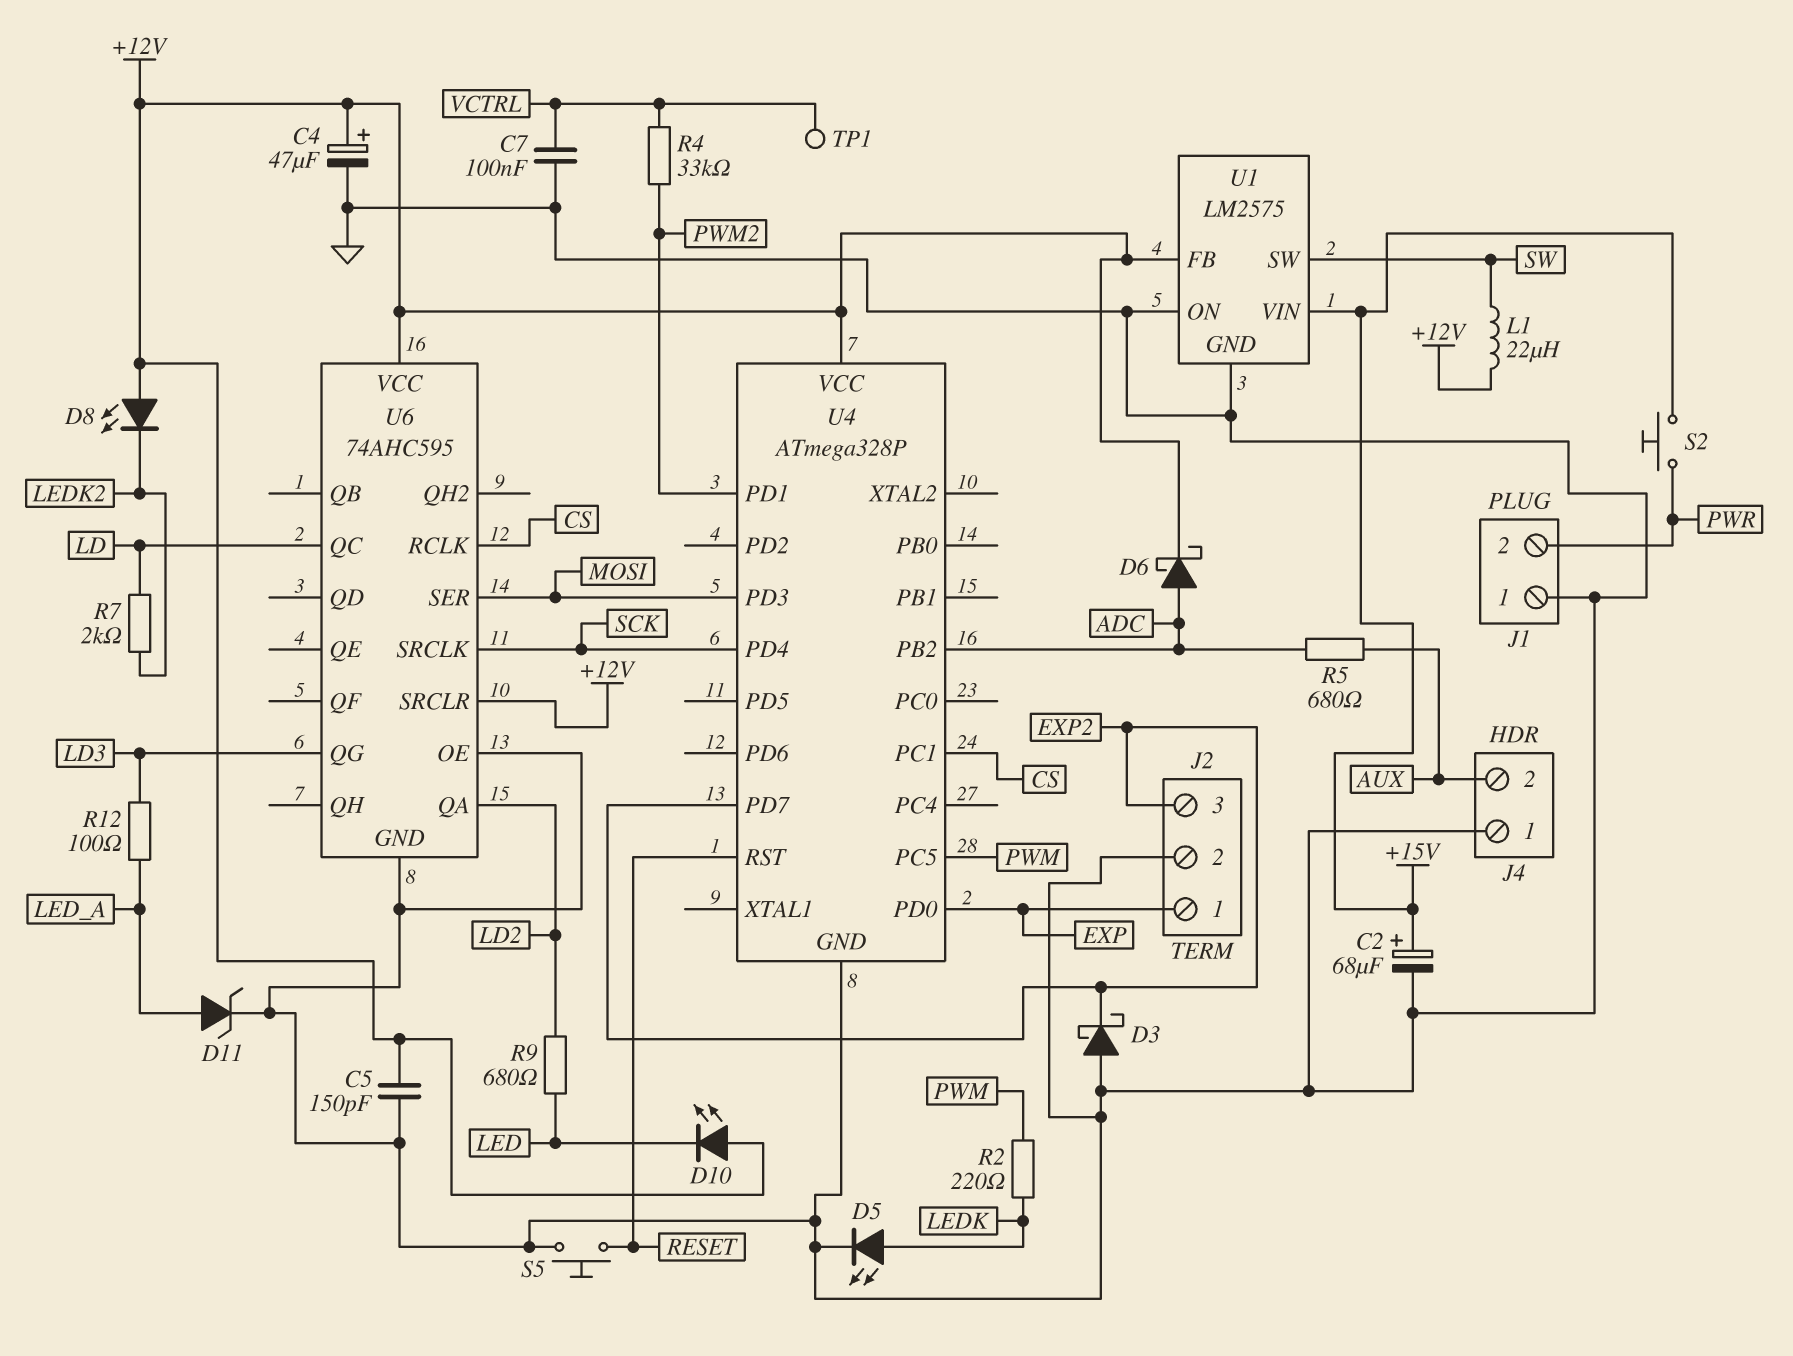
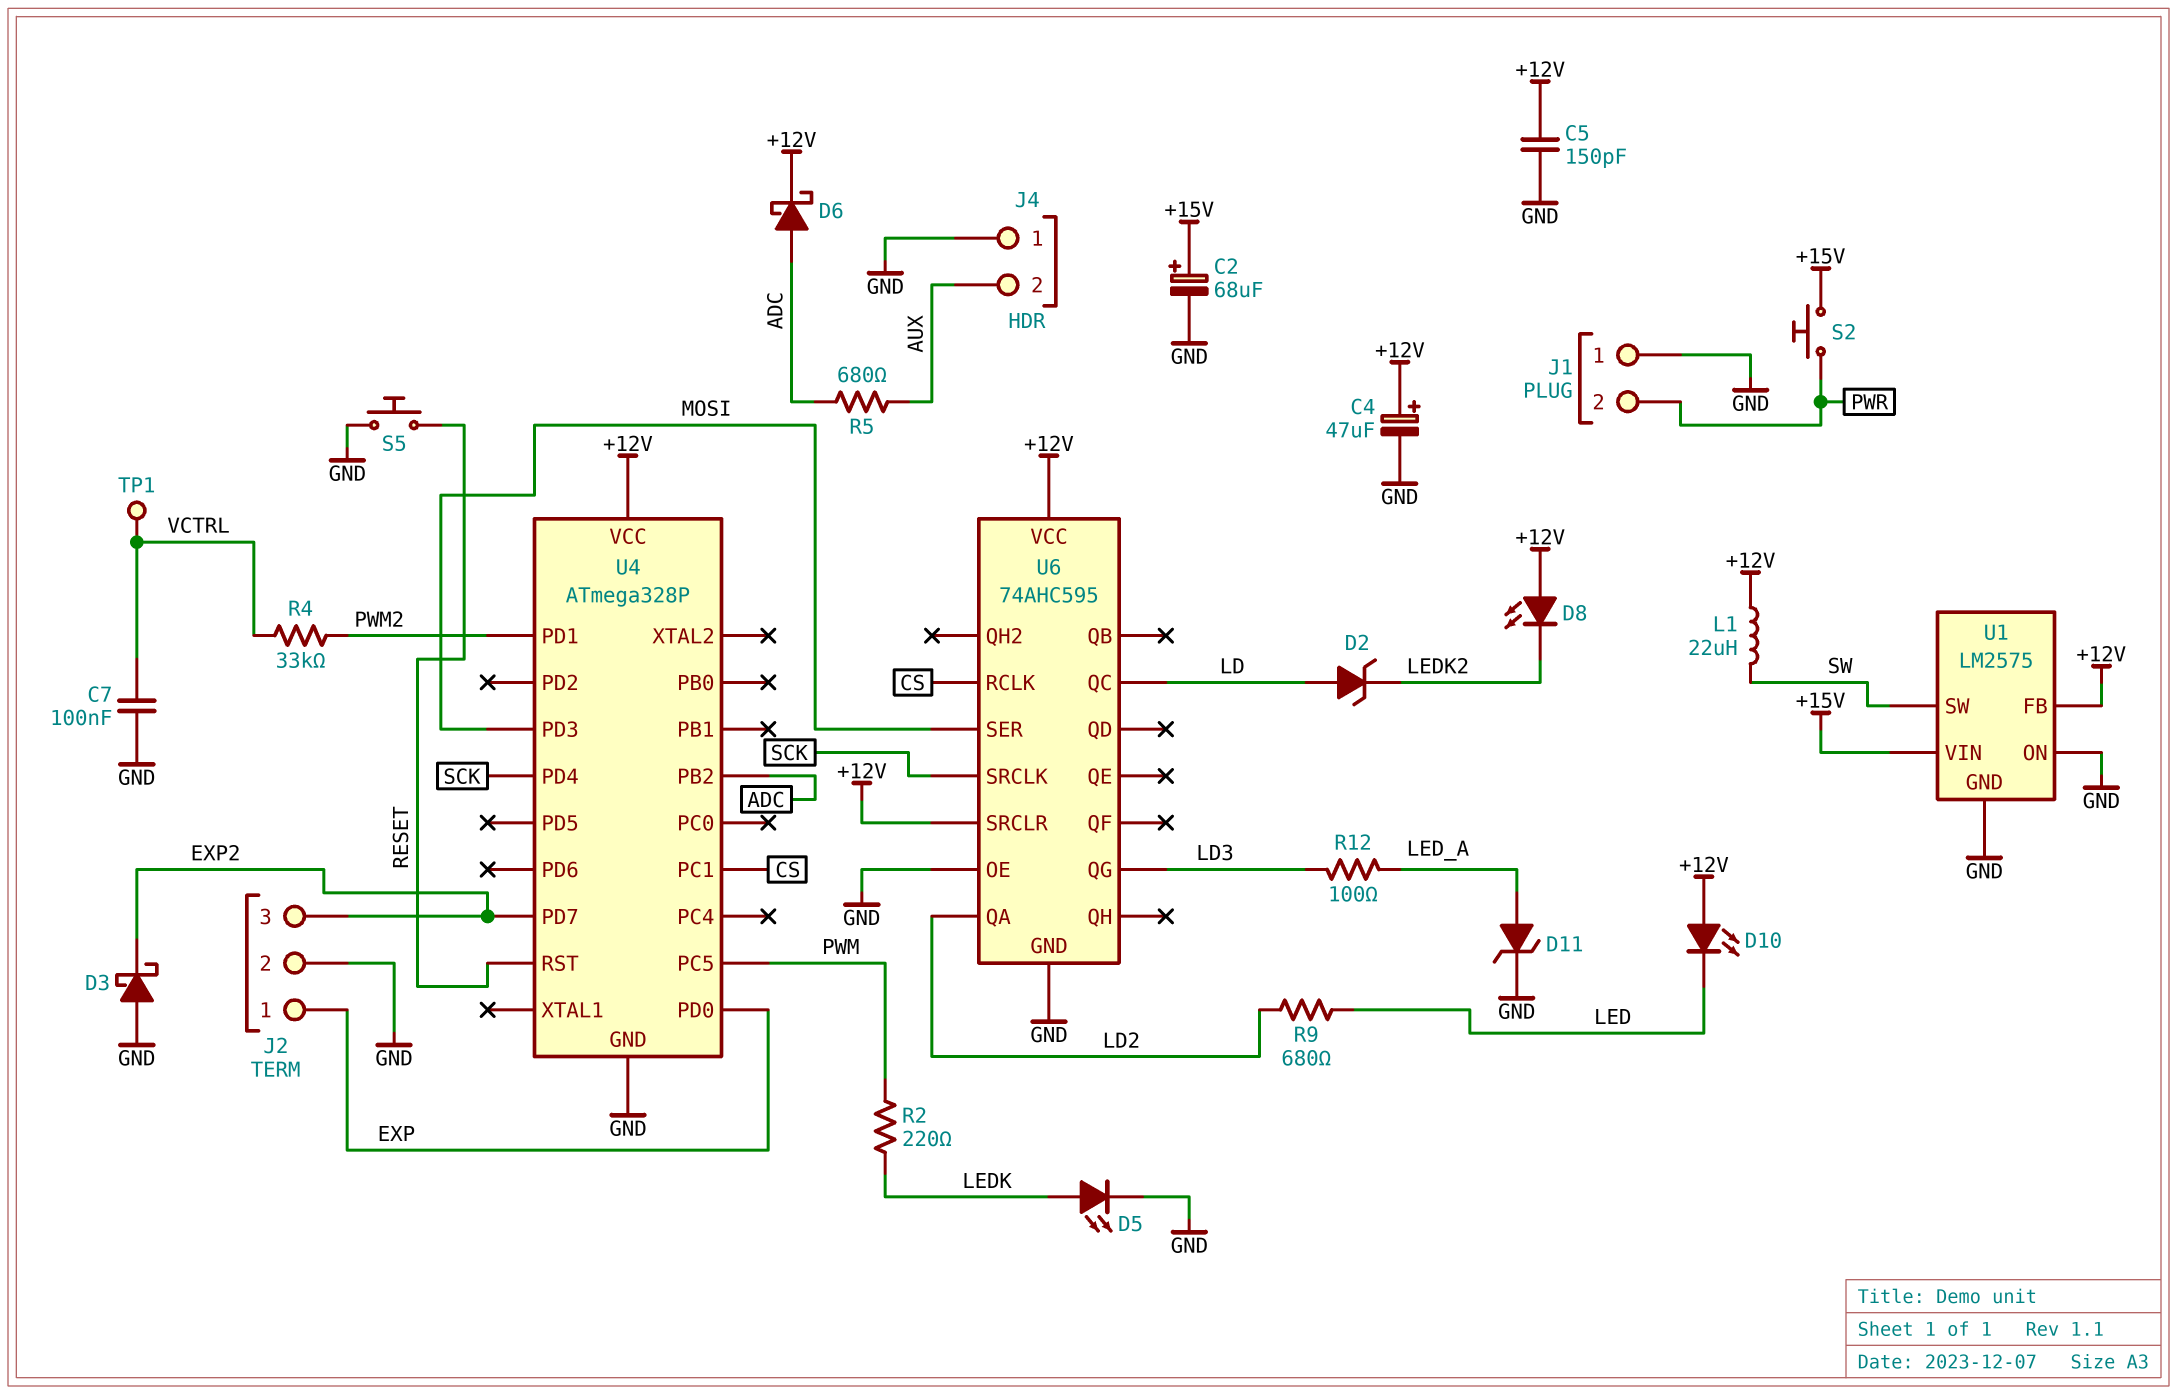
D2: none -> zener (A LD, K LEDK2)
R7: 2k (LD, LEDK2) -> none

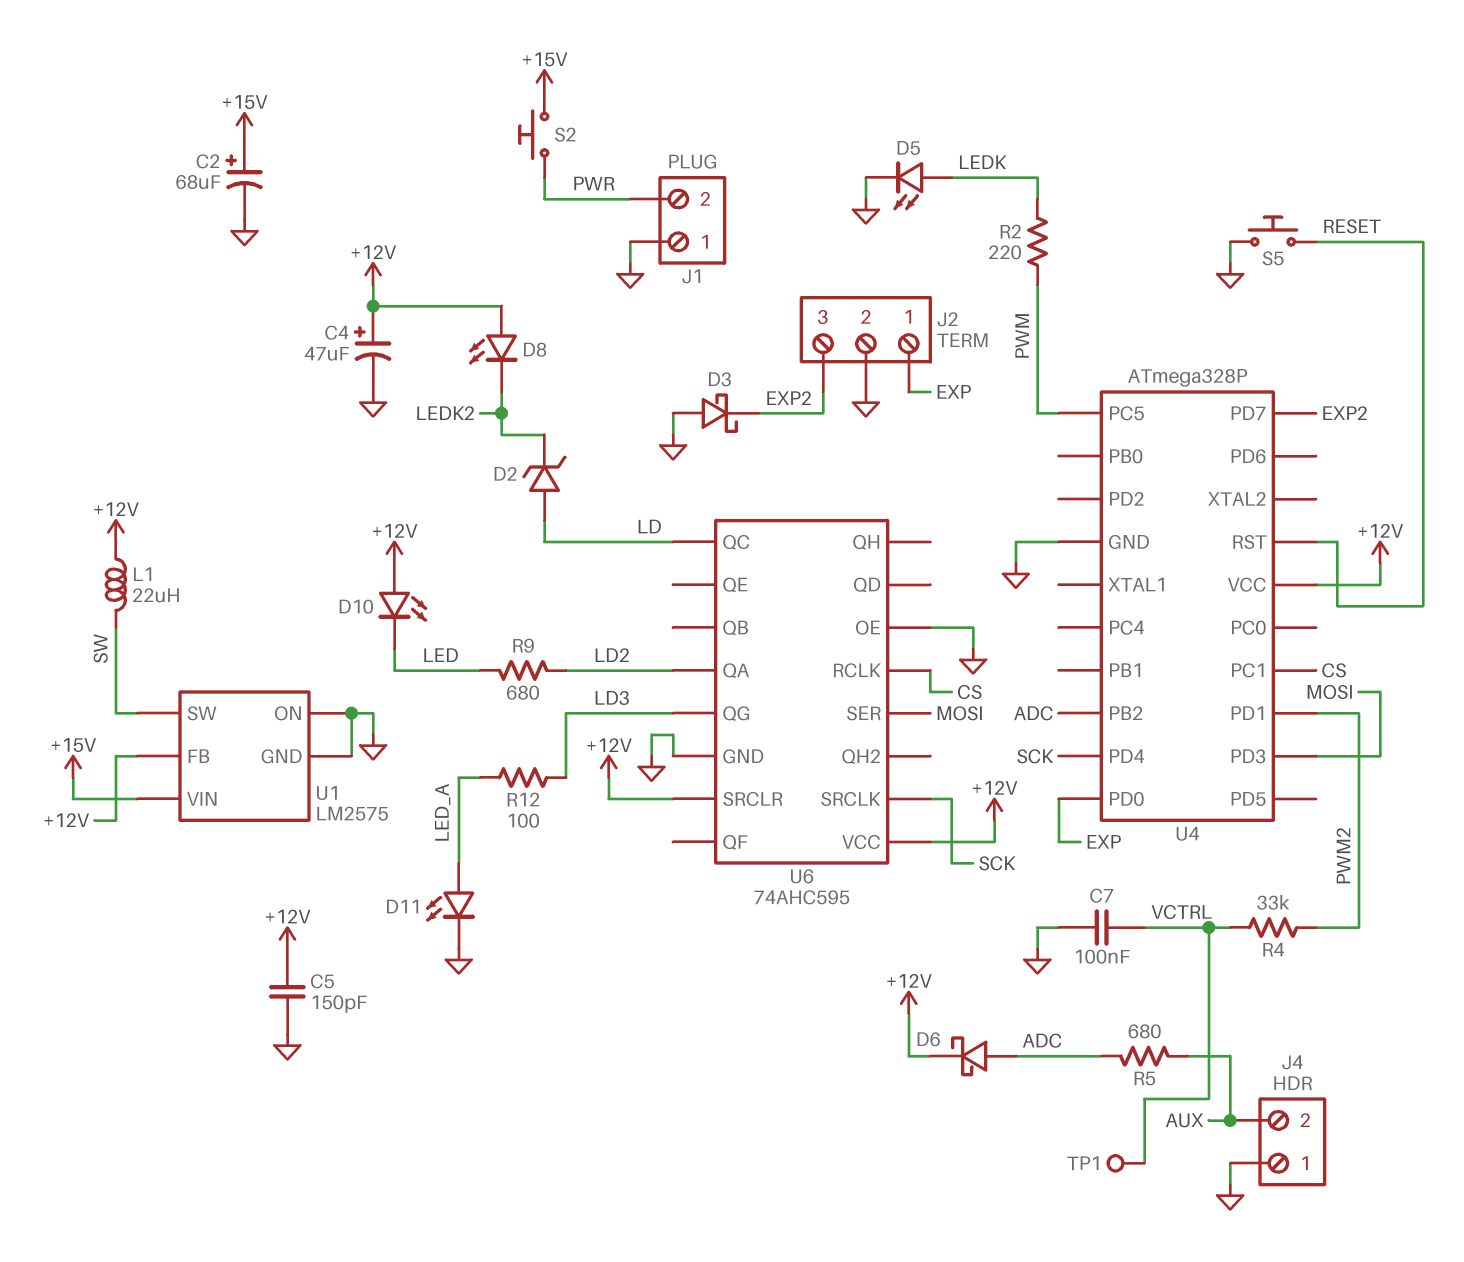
D11: zener (A LED_A, K GND) -> LED (A LED_A, K GND)

